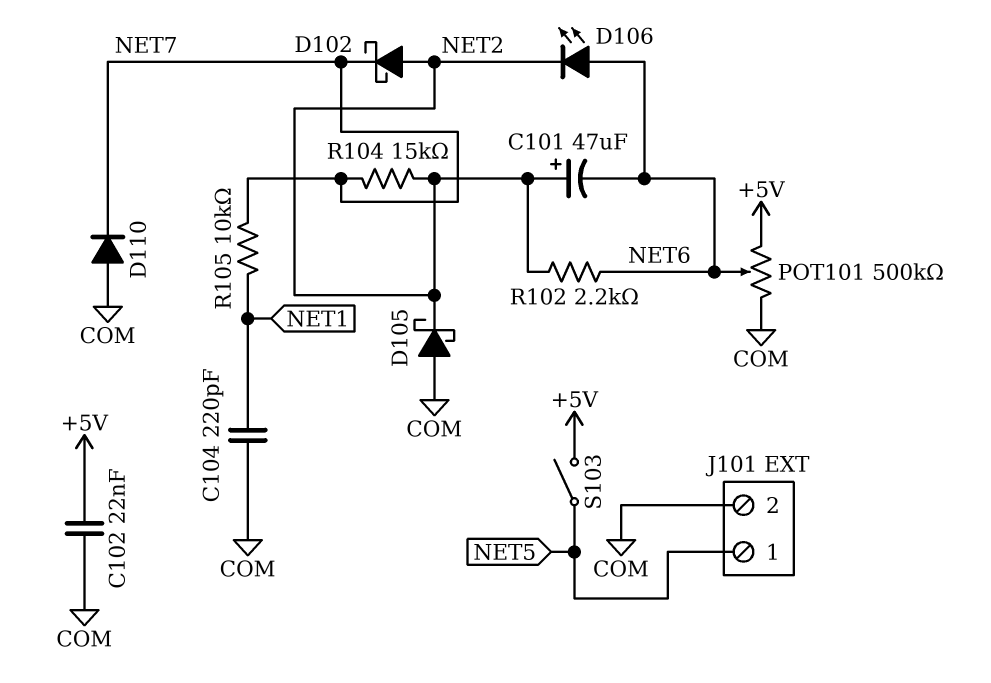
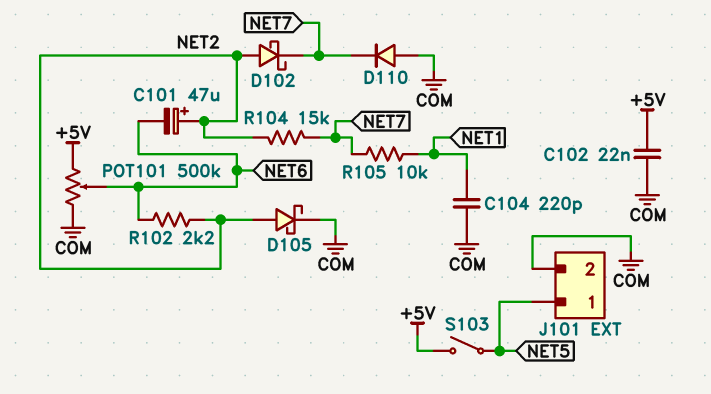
D105: schottky (A COM, K NET2) -> schottky (A NET2, K COM)
D106: LED (A NET6, K NET2) -> none

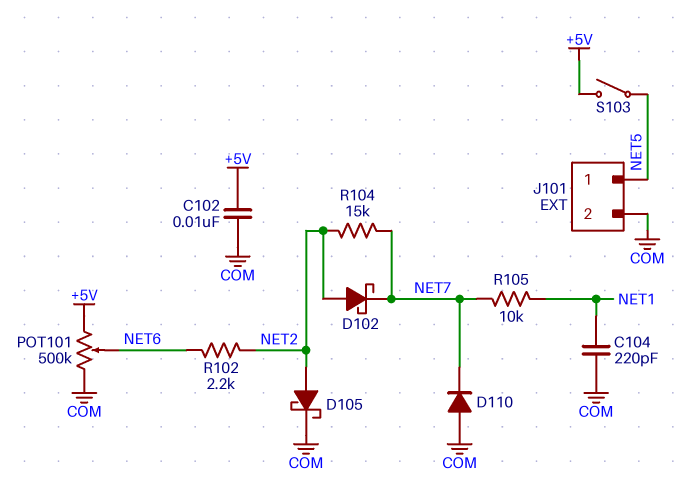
C101: 47uF (plus NET2, minus NET6) -> none
C102: 22nF (+5V, COM) -> 10nF (+5V, COM)

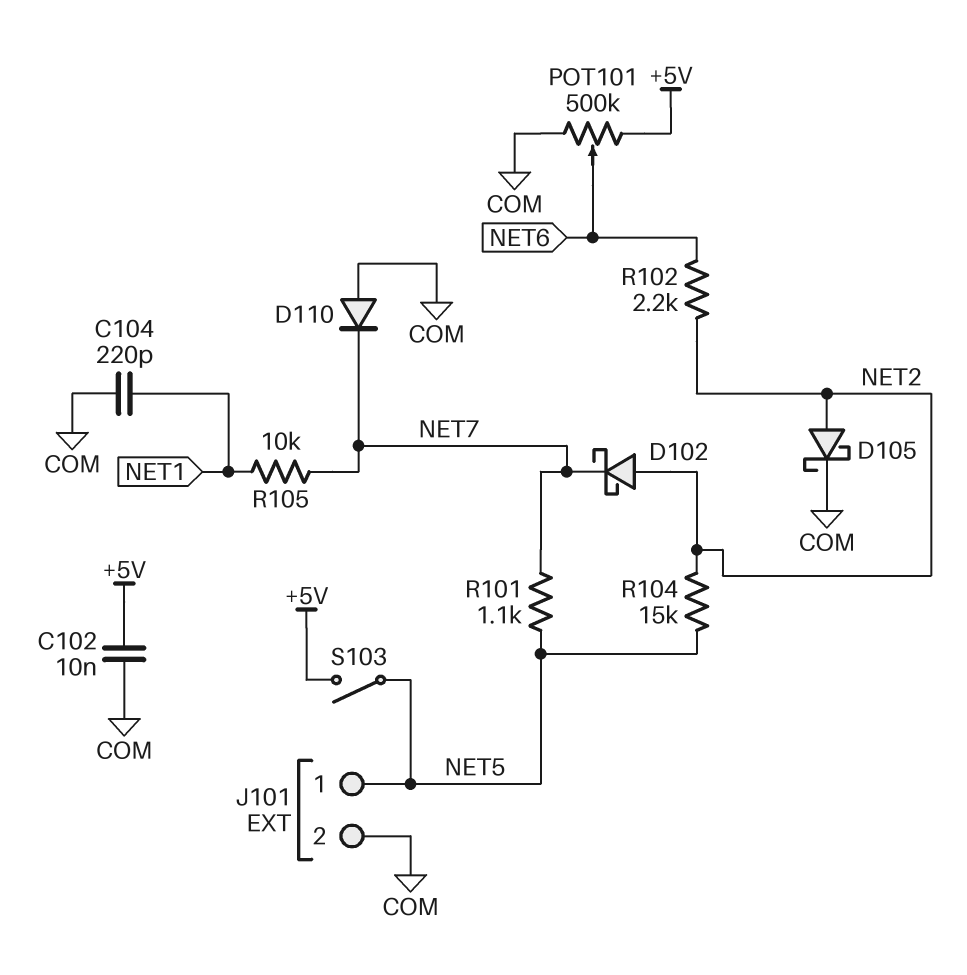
R101: none -> 1.1k (NET5, NET7)
R104: 15k (NET2, NET7) -> 15k (NET2, NET5)

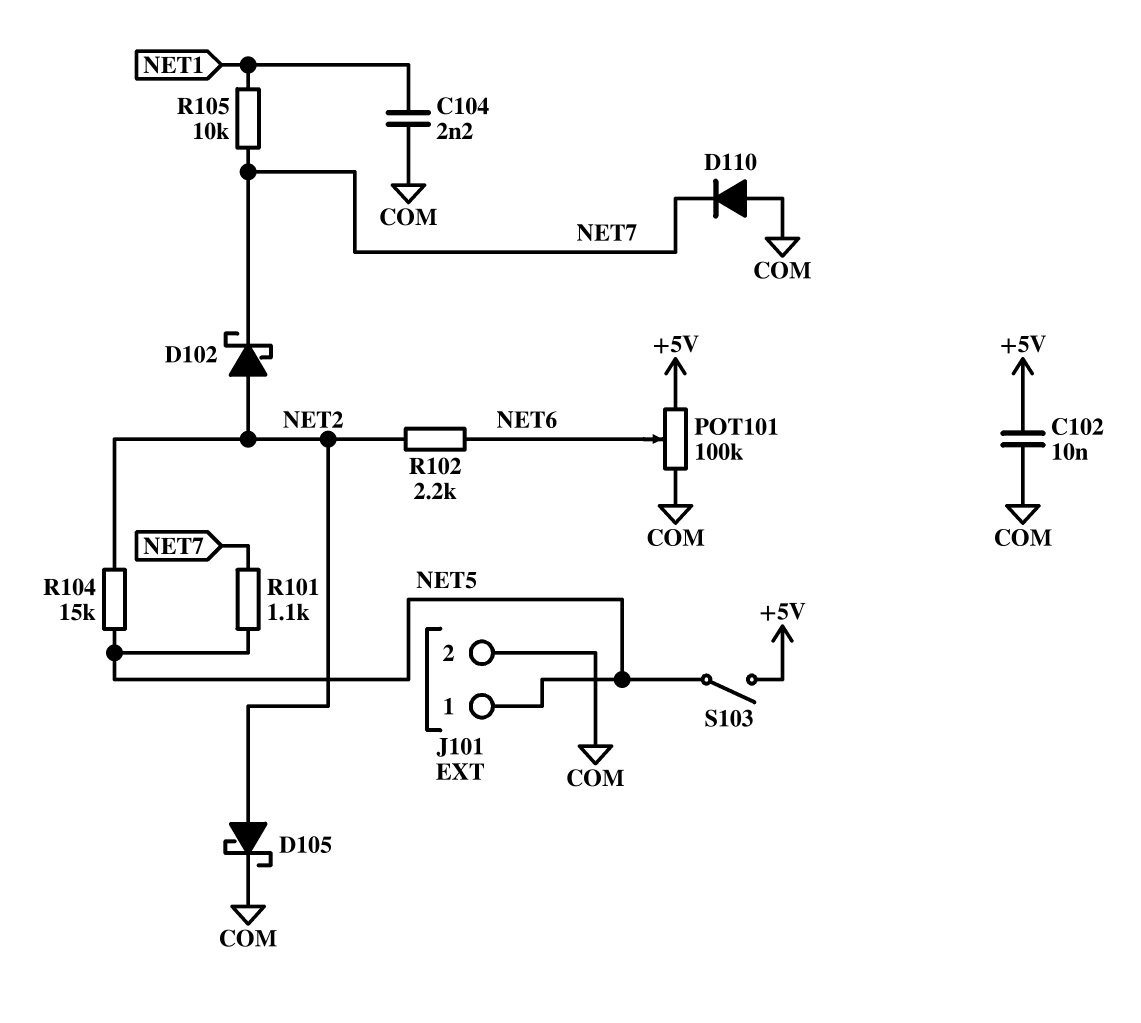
C104: 220pF (COM, NET1) -> 2.2nF (COM, NET1)
POT101: 500k (+5V, COM, wiper NET6) -> 100k (+5V, COM, wiper NET6)

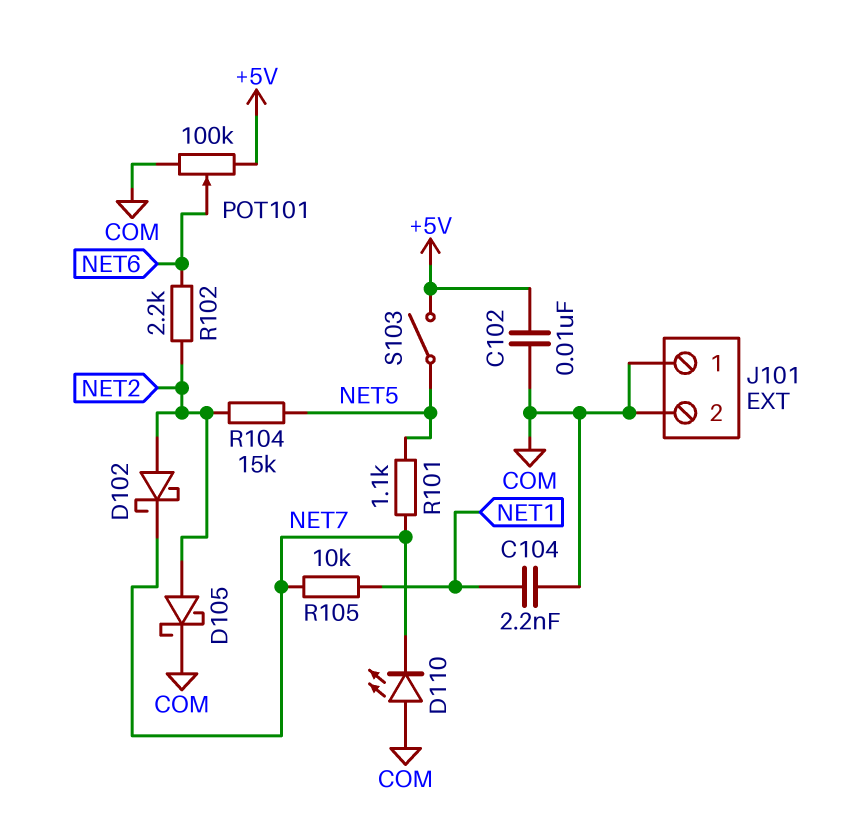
D110: diode (A COM, K NET7) -> LED (A COM, K NET7)
J101 pin 1: NET5 -> COM

